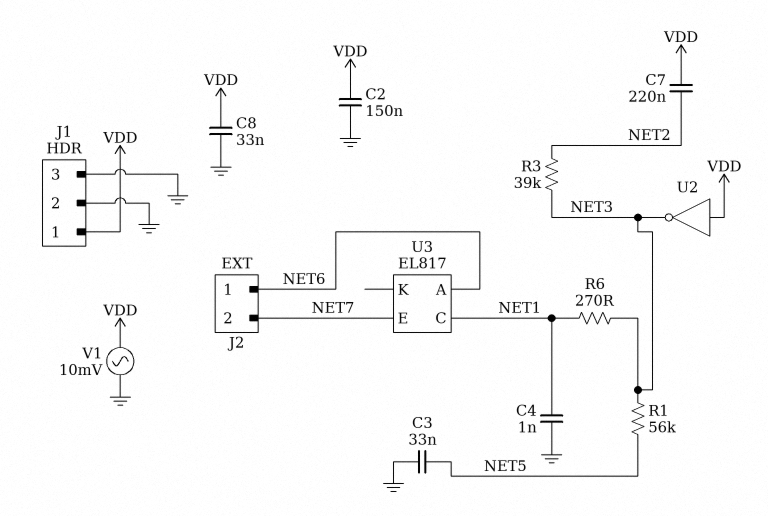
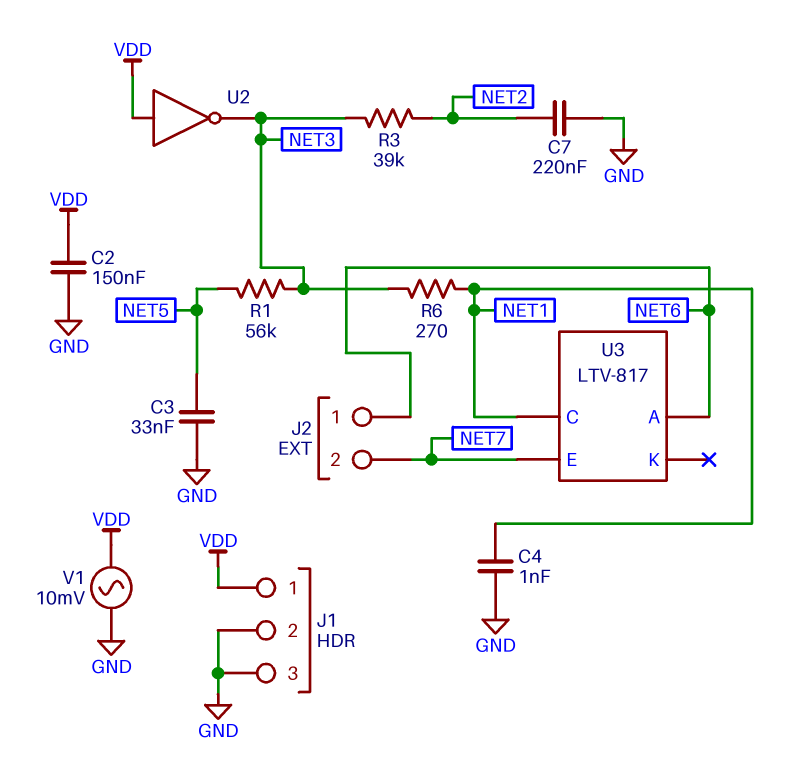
C7: 220nF (NET2, VDD) -> 220nF (GND, NET2)
C8: 33nF (GND, VDD) -> none
U3: EL817 -> LTV-817

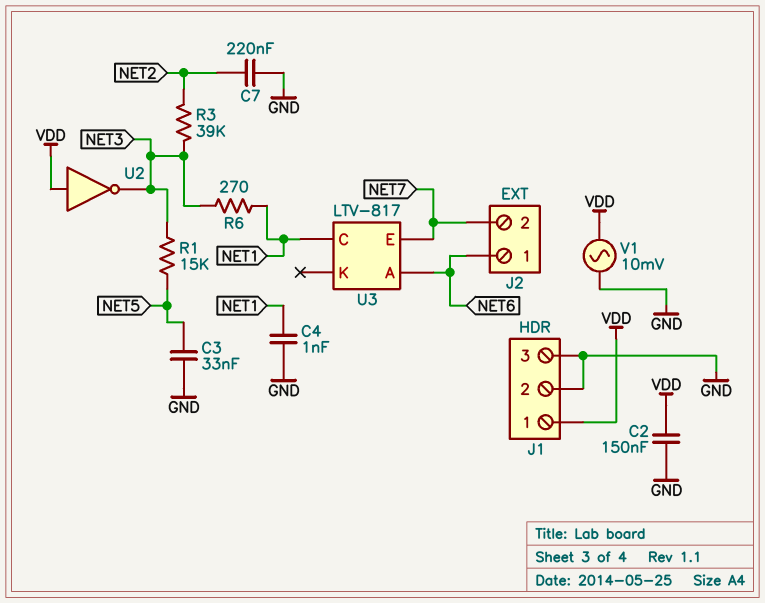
R1: 56k (NET3, NET5) -> 15k (NET3, NET5)

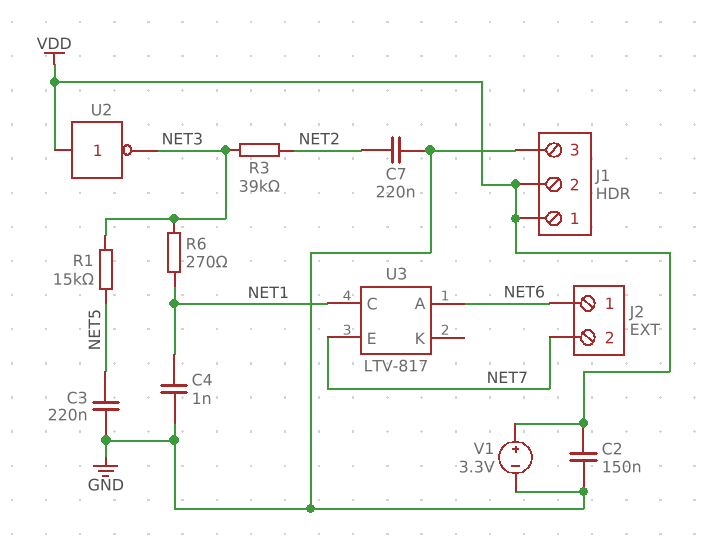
C3: 33nF (GND, NET5) -> 220nF (GND, NET5)
J1 pin 2: GND -> VDD
V1: AC 10mV (GND, VDD) -> 3.3V (plus VDD, minus GND)

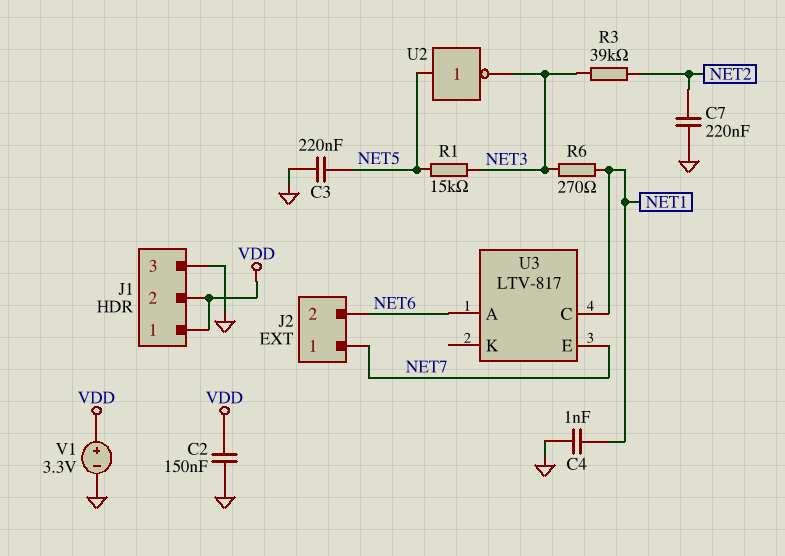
J2 pin 1: NET6 -> NET7
J2 pin 2: NET7 -> NET6
U2: NOT (in VDD, out NET3) -> NOT (in NET5, out NET3)

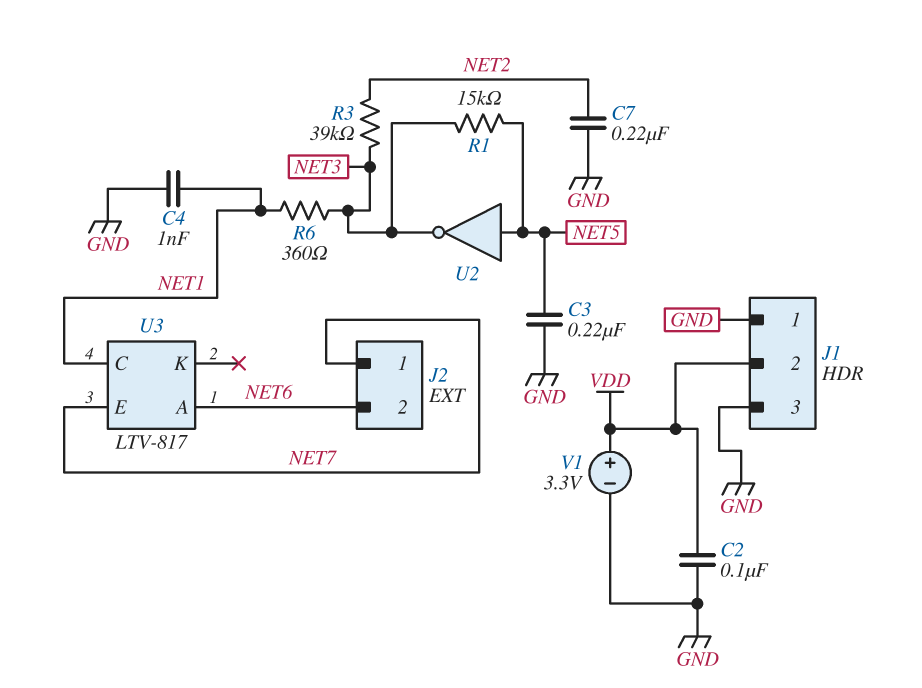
C2: 150nF (GND, VDD) -> 100nF (GND, VDD)
J1 pin 1: VDD -> GND
R6: 270 (NET1, NET3) -> 360 (NET1, NET3)

